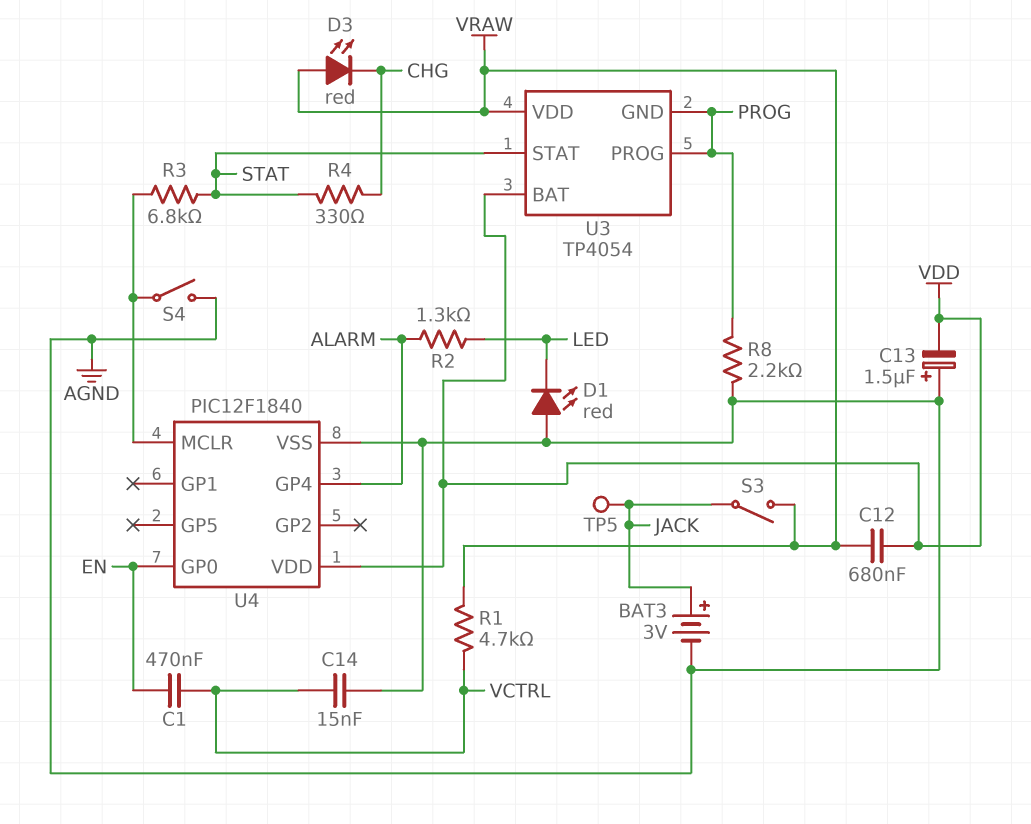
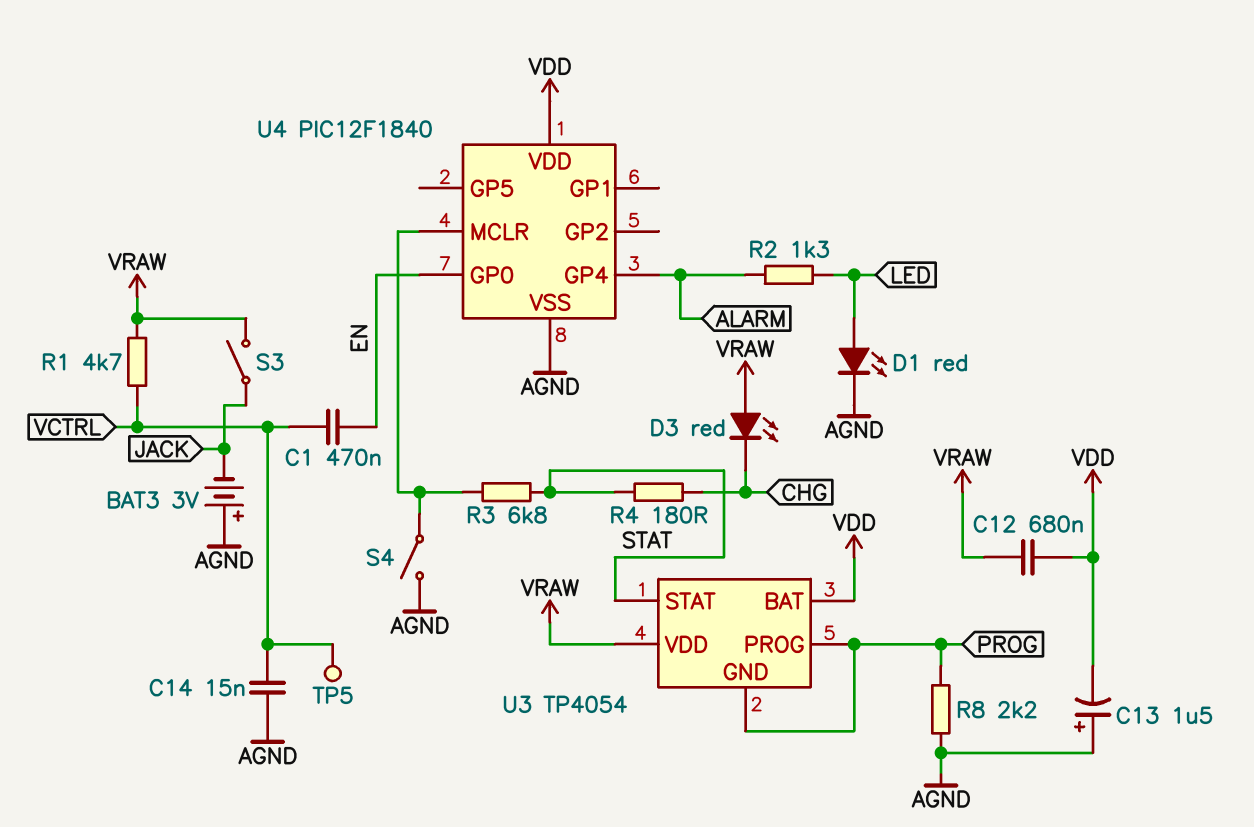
BAT3: 3V (plus JACK, minus AGND) -> 3V (plus AGND, minus JACK)
D1: LED red (A AGND, K LED) -> LED red (A LED, K AGND)
R4: 330 (CHG, STAT) -> 180 (CHG, STAT)
TP5: test point (JACK) -> test point (VCTRL)

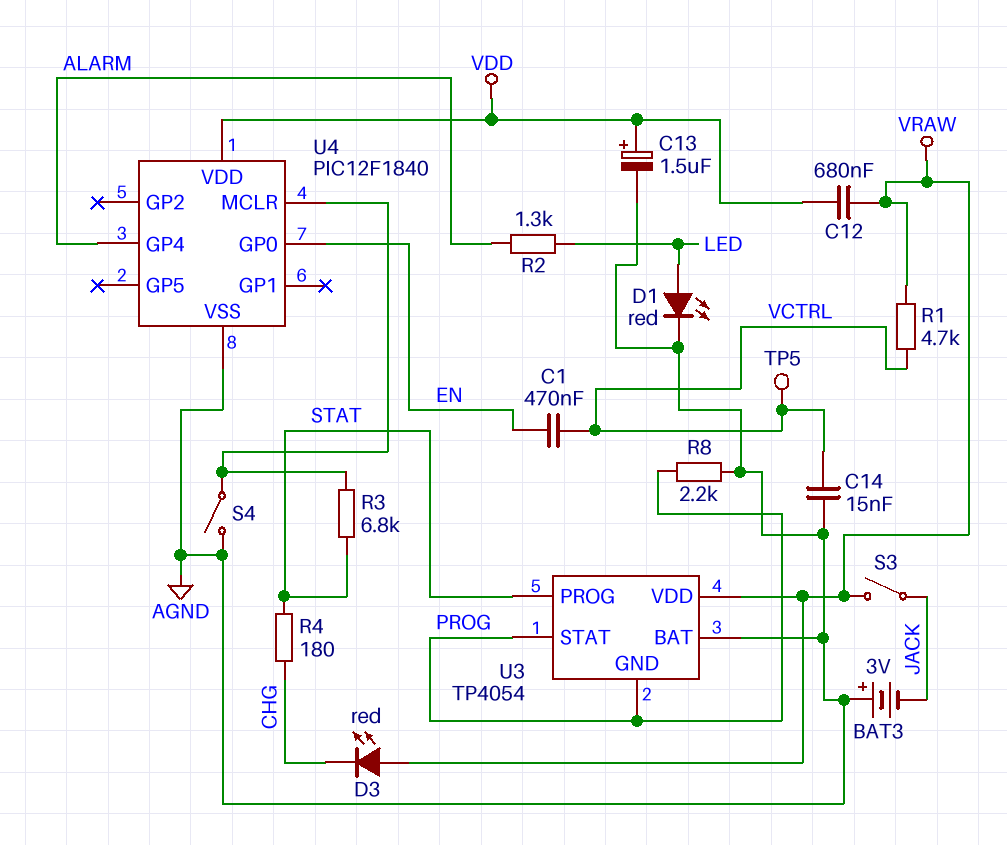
C13: 1.5uF (plus AGND, minus VDD) -> 1.5uF (plus VDD, minus AGND)
U3 pin BAT: VDD -> AGND
U3 pin PROG: PROG -> STAT
U3 pin STAT: STAT -> PROG

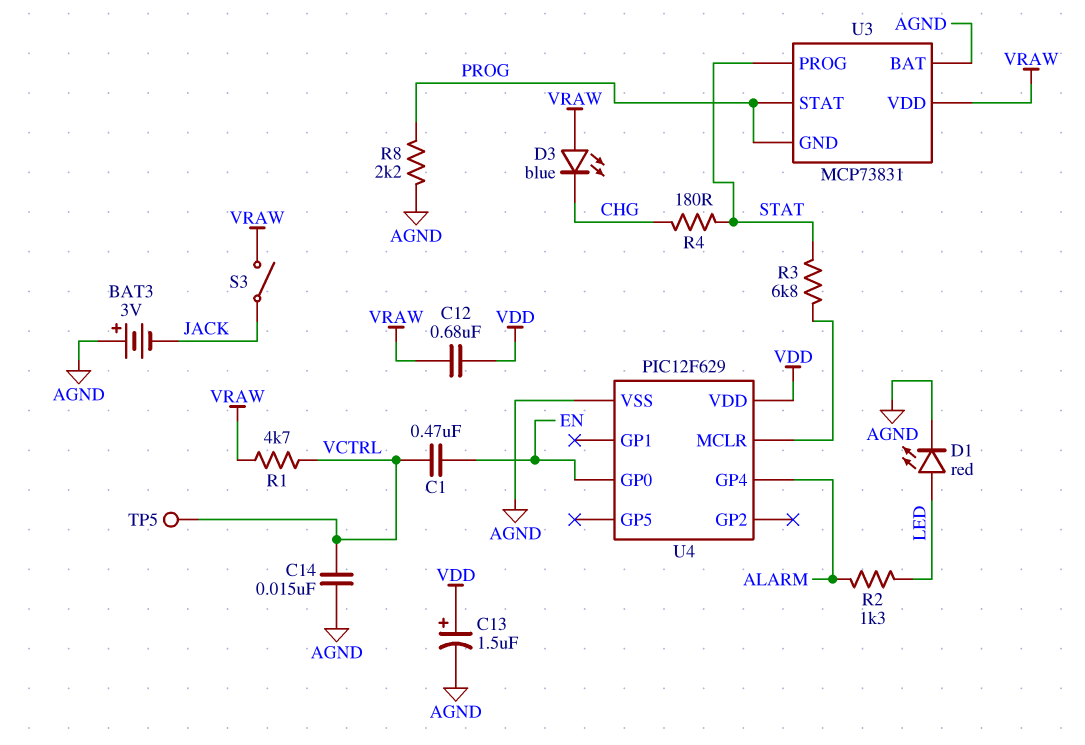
D3: LED red (A VRAW, K CHG) -> LED blue (A VRAW, K CHG)
S4: switch (AGND, U4/MCLR) -> none
U3: TP4054 -> MCP73831
U4: PIC12F1840 -> PIC12F629

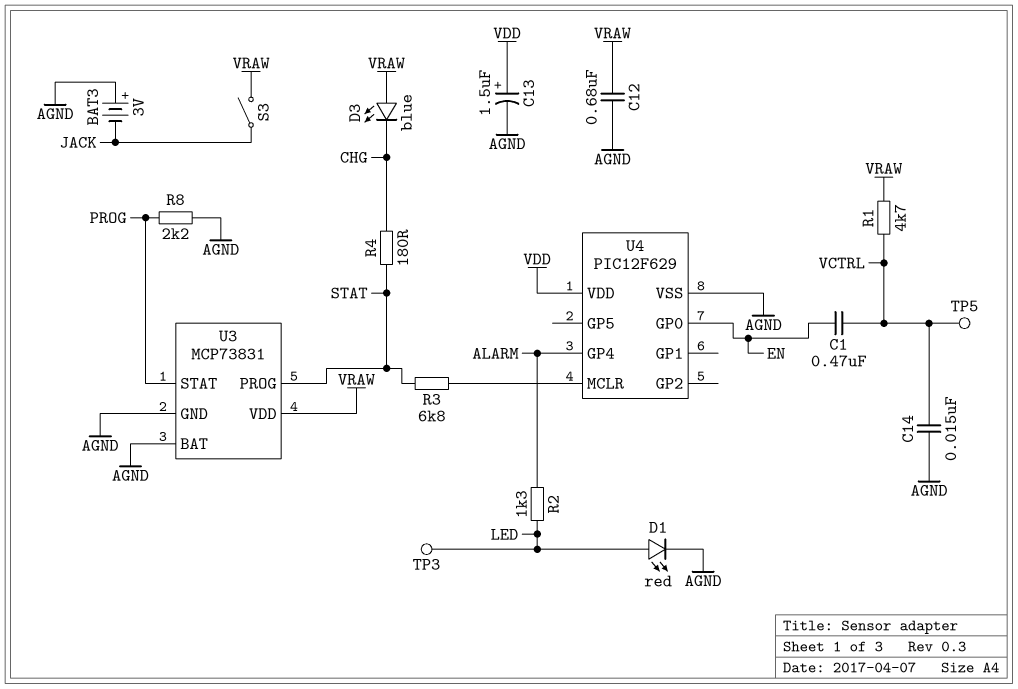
C12: 680nF (VDD, VRAW) -> 680nF (AGND, VRAW)
TP3: none -> test point (LED)
U3 pin GND: PROG -> AGND

